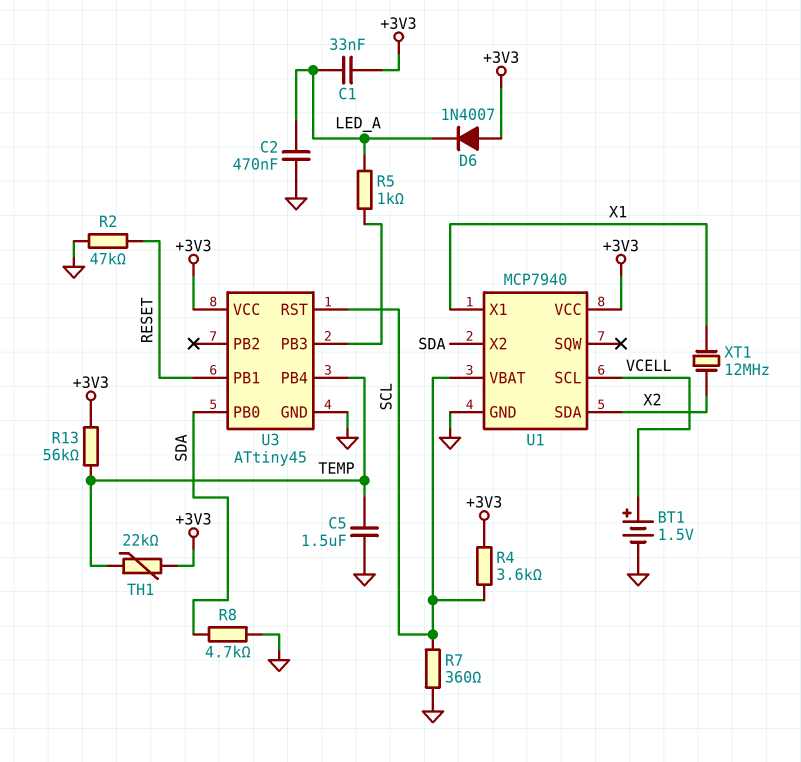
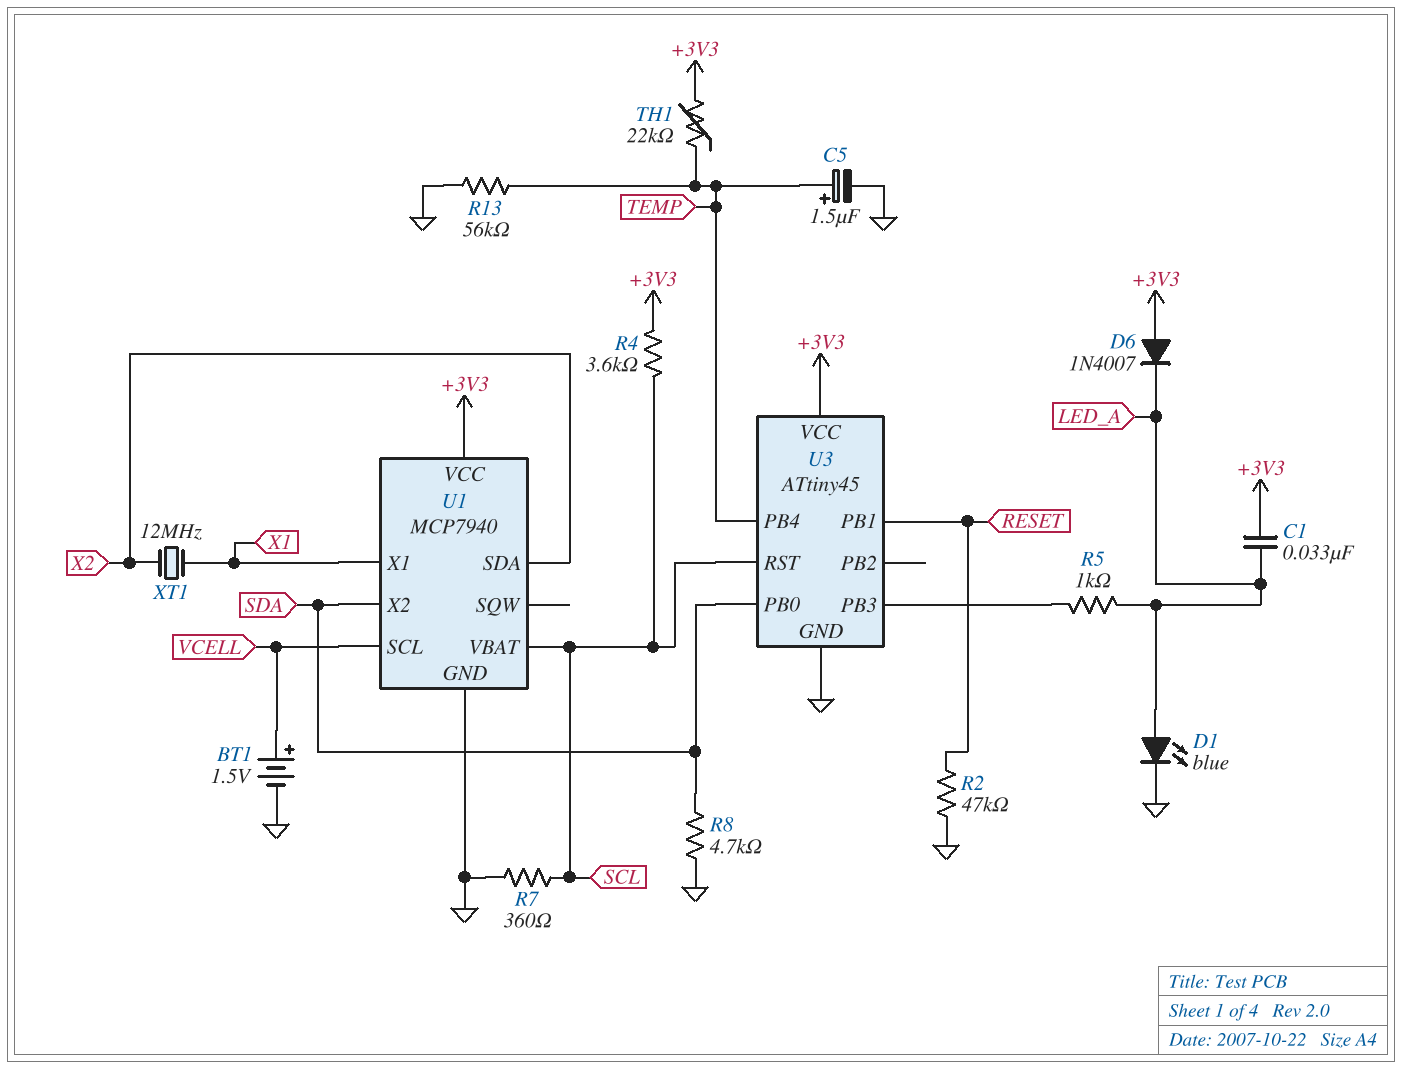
C2: 470nF (GND, LED_A) -> none
C5: 1.5uF (GND, TEMP) -> 1.5uF (plus TEMP, minus GND)
D1: none -> LED blue (A LED_A, K GND)
R13: 56k (+3V3, TEMP) -> 56k (GND, TEMP)

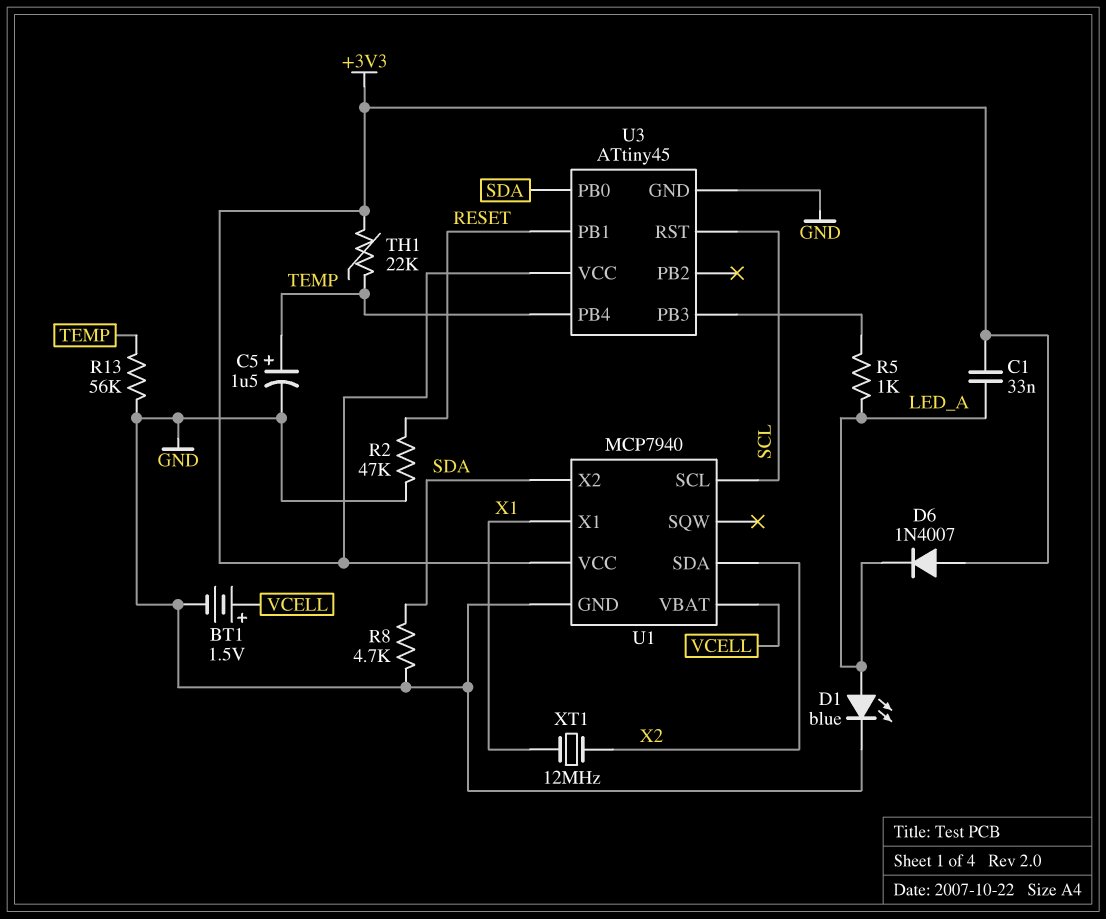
R4: 3.6k (+3V3, SCL) -> none
R7: 360 (GND, SCL) -> none
U1 pin SCL: VCELL -> SCL
U1 pin VBAT: SCL -> VCELL

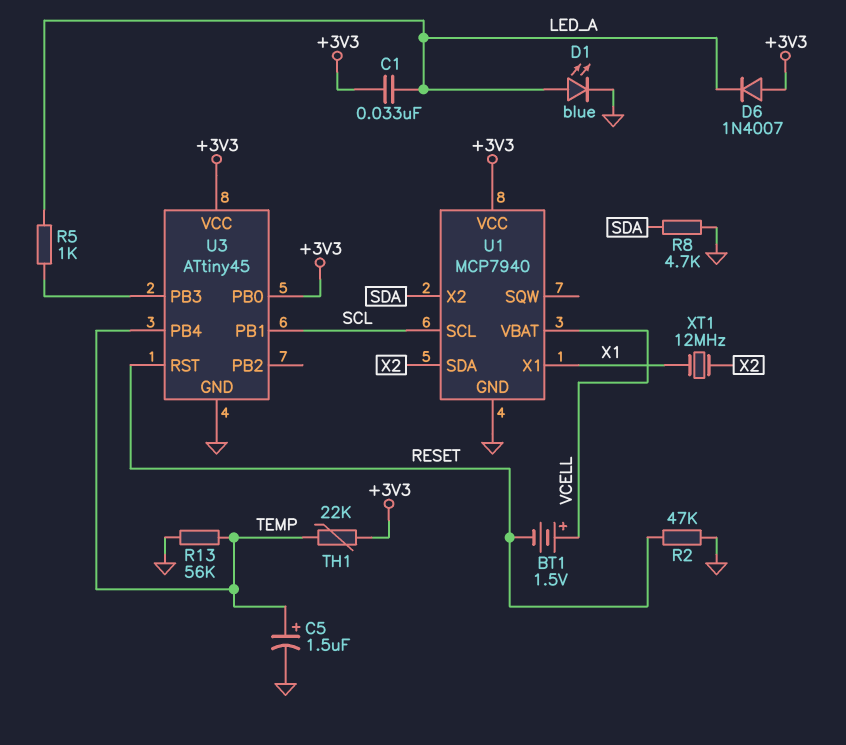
BT1: 1.5V (plus VCELL, minus GND) -> 1.5V (plus VCELL, minus RESET)
U3 pin PB0: SDA -> +3V3
U3 pin PB1: RESET -> SCL
U3 pin RST: SCL -> RESET

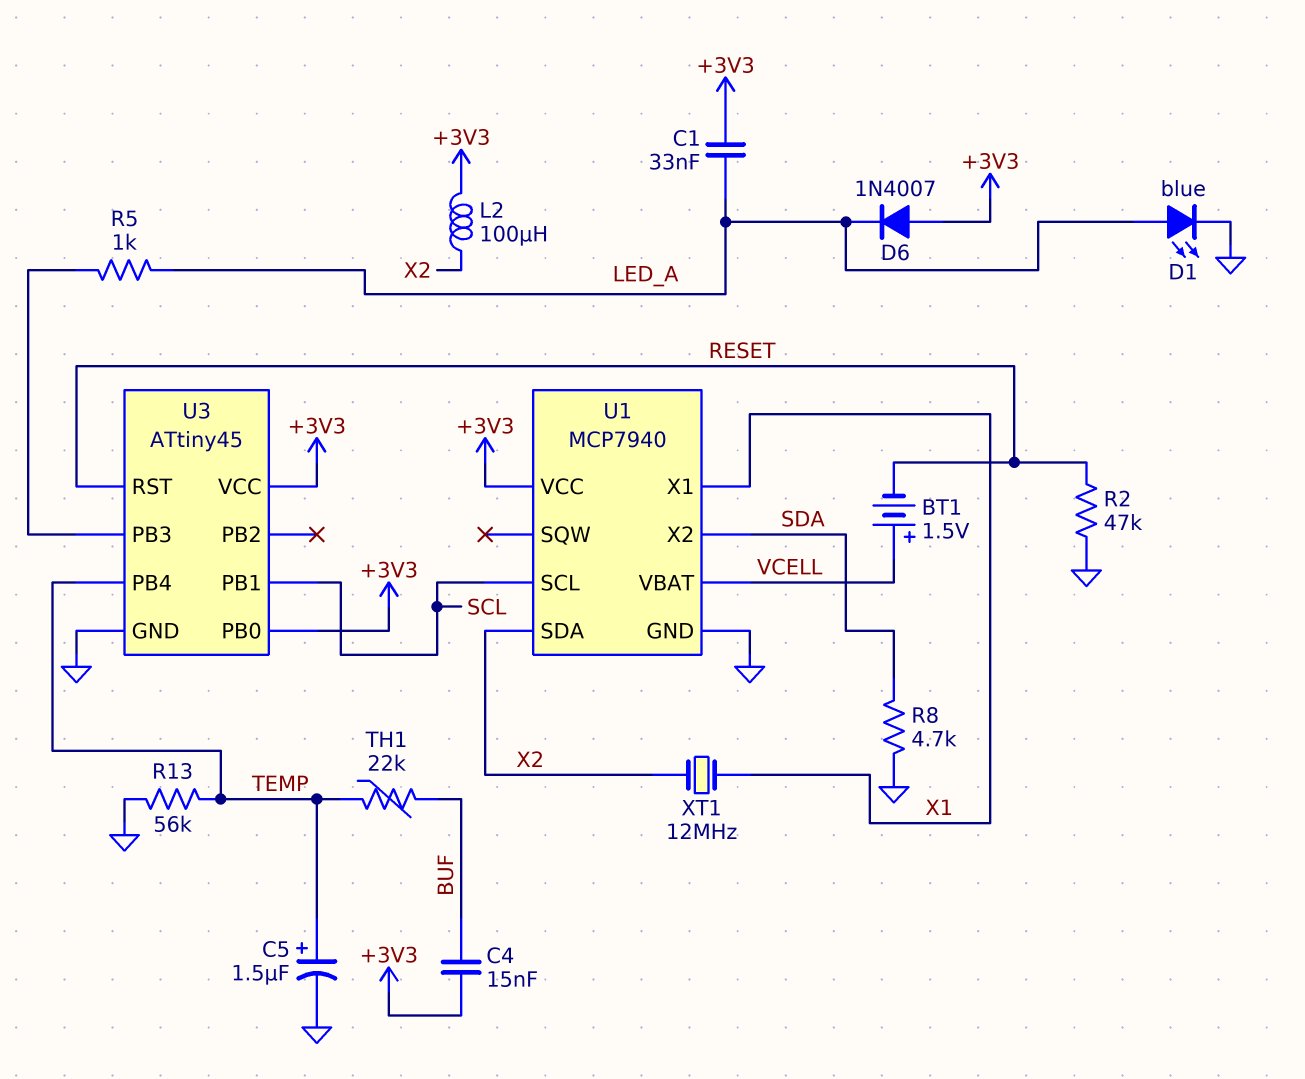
C4: none -> 15nF (+3V3, BUF)
L2: none -> 100uH (+3V3, X2)
TH1: 22k (+3V3, TEMP) -> 22k (BUF, TEMP)

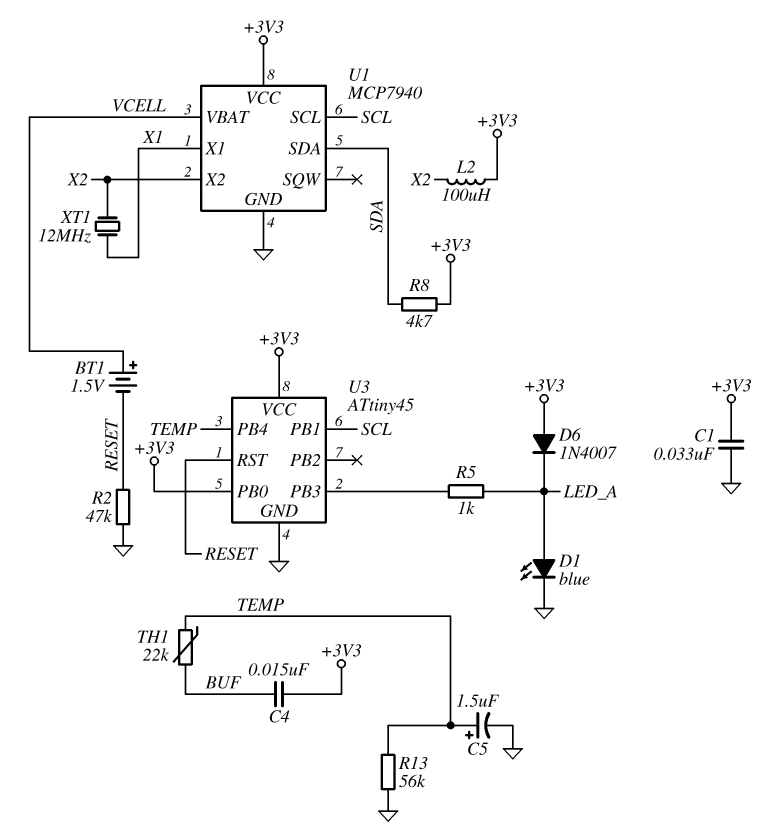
C1: 33nF (+3V3, LED_A) -> 33nF (+3V3, GND)
R8: 4.7k (GND, SDA) -> 4.7k (+3V3, SDA)
U1 pin SDA: X2 -> SDA
U1 pin X2: SDA -> X2

